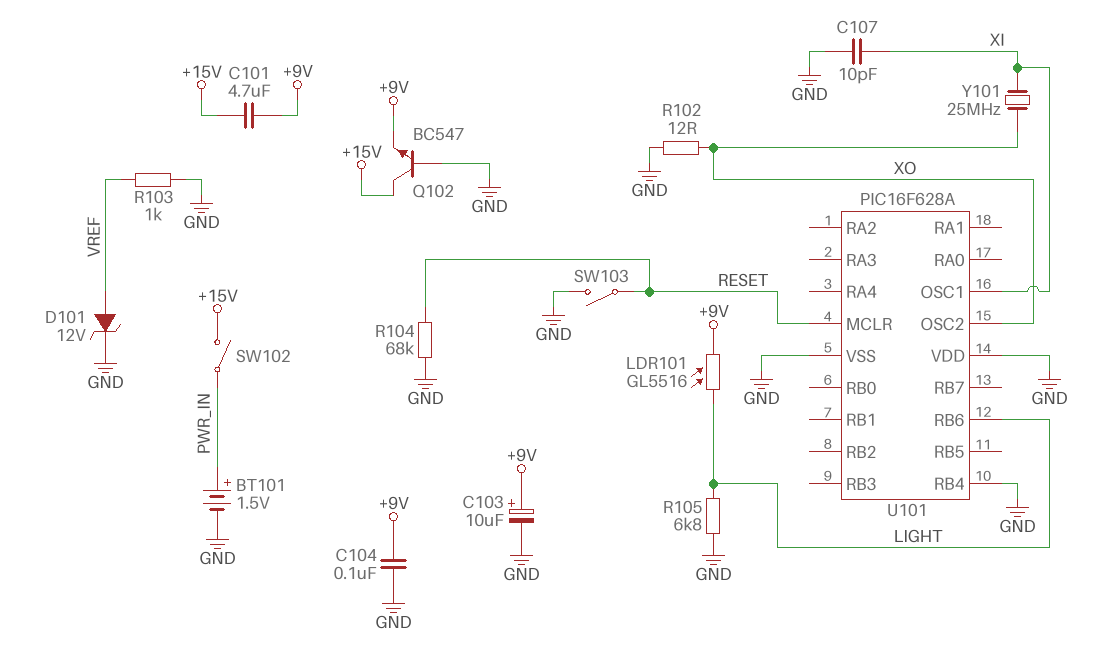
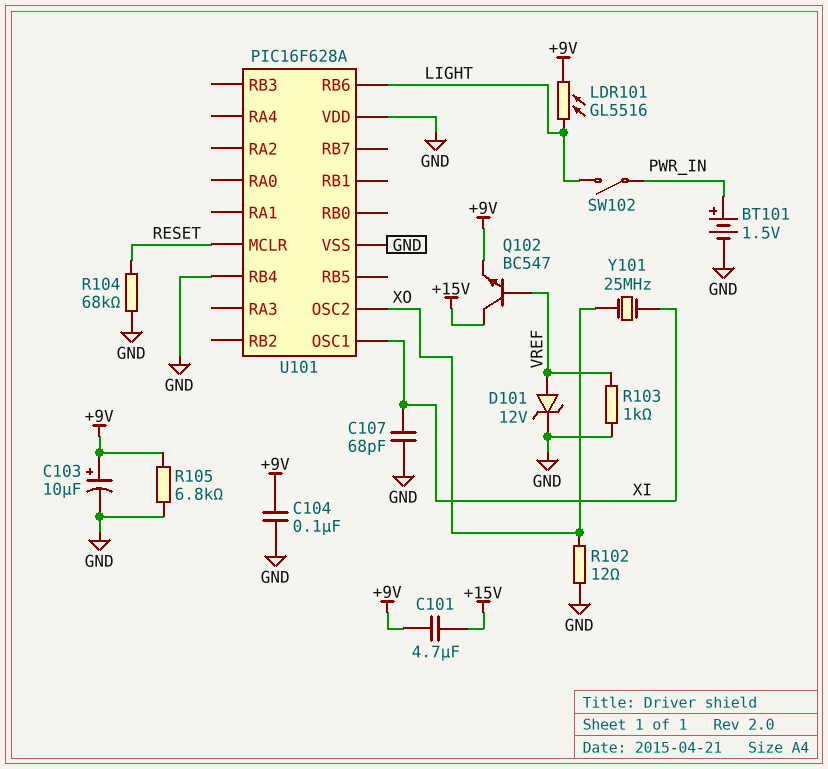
C107: 10pF (GND, XI) -> 68pF (GND, XI)
Q102: NPN BC547 (B GND, C +15V, E +9V) -> NPN BC547 (B VREF, C +15V, E +9V)
R105: 6.8k (GND, LIGHT) -> 6.8k (+9V, GND)
SW102: switch (+15V, PWR_IN) -> switch (LIGHT, PWR_IN)
SW103: switch (GND, RESET) -> none

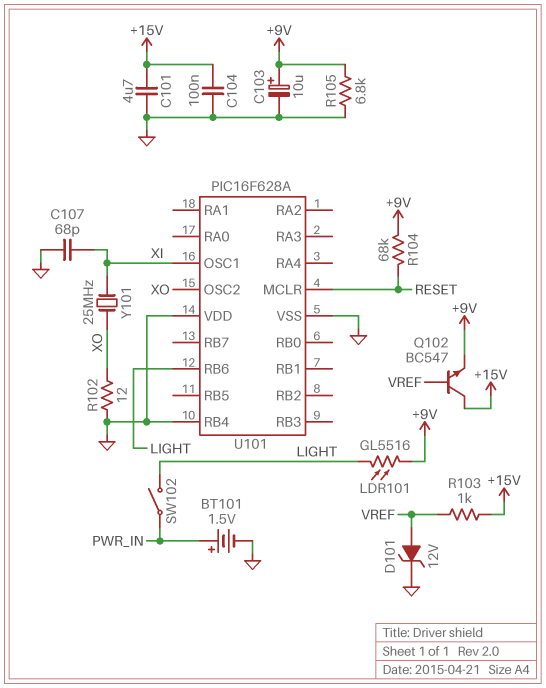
C101: 4.7uF (+9V, +15V) -> 4.7uF (+15V, GND)
C104: 100nF (+9V, GND) -> 100nF (+15V, GND)
R103: 1k (GND, VREF) -> 1k (+15V, VREF)
R104: 68k (GND, RESET) -> 68k (+9V, RESET)

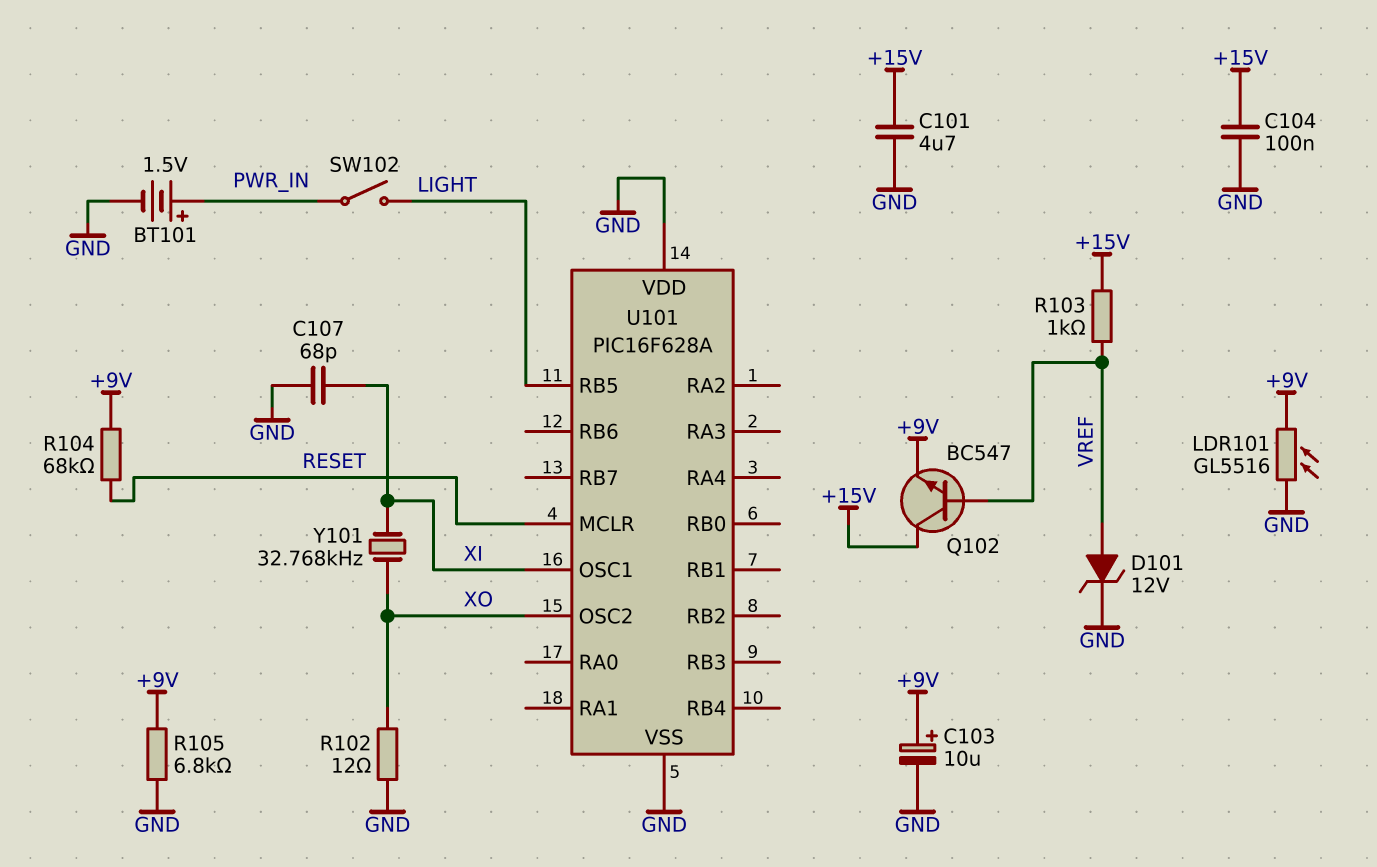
LDR101: GL5516 (+9V, LIGHT) -> GL5516 (+9V, GND)
U101 pin RB4: GND -> none
U101 pin RB5: none -> LIGHT
U101 pin RB6: LIGHT -> none
Y101: 25MHz (XI, XO) -> 32.768kHz (XI, XO)

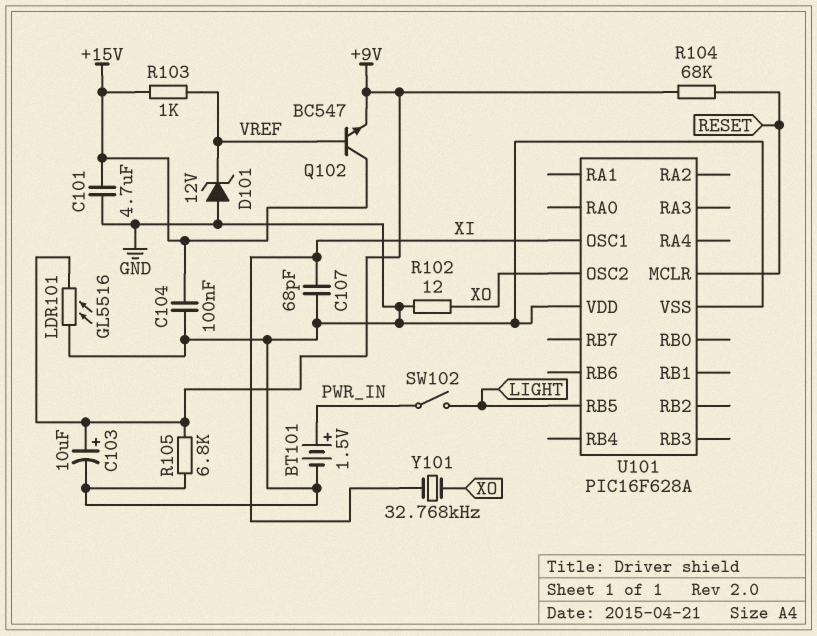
D101: zener 12V (A VREF, K GND) -> zener 12V (A GND, K VREF)

